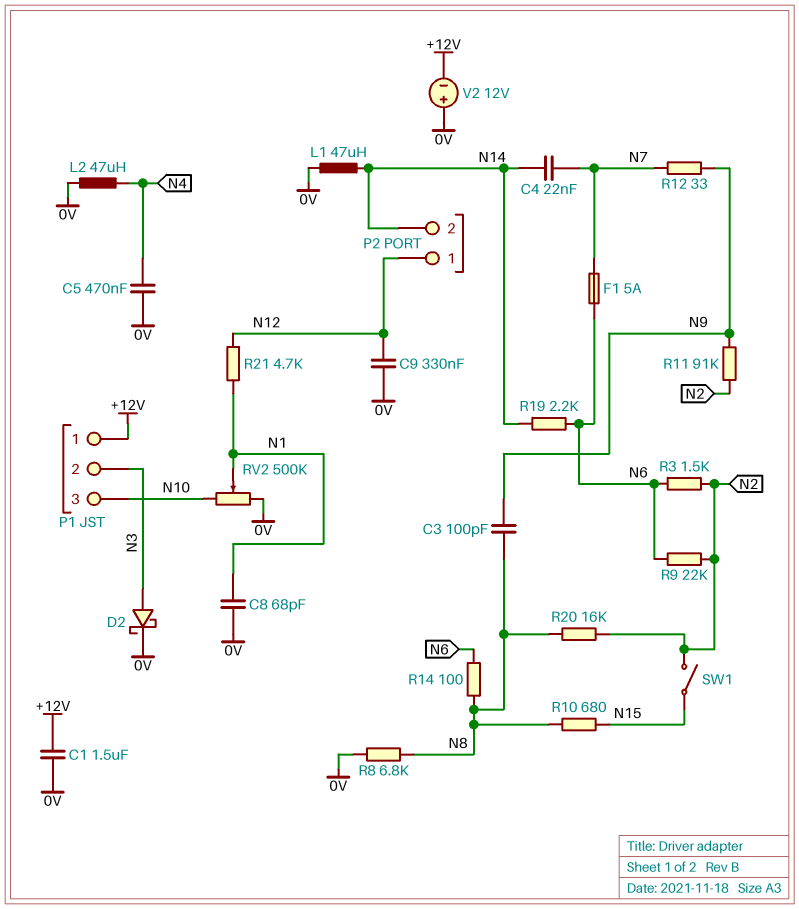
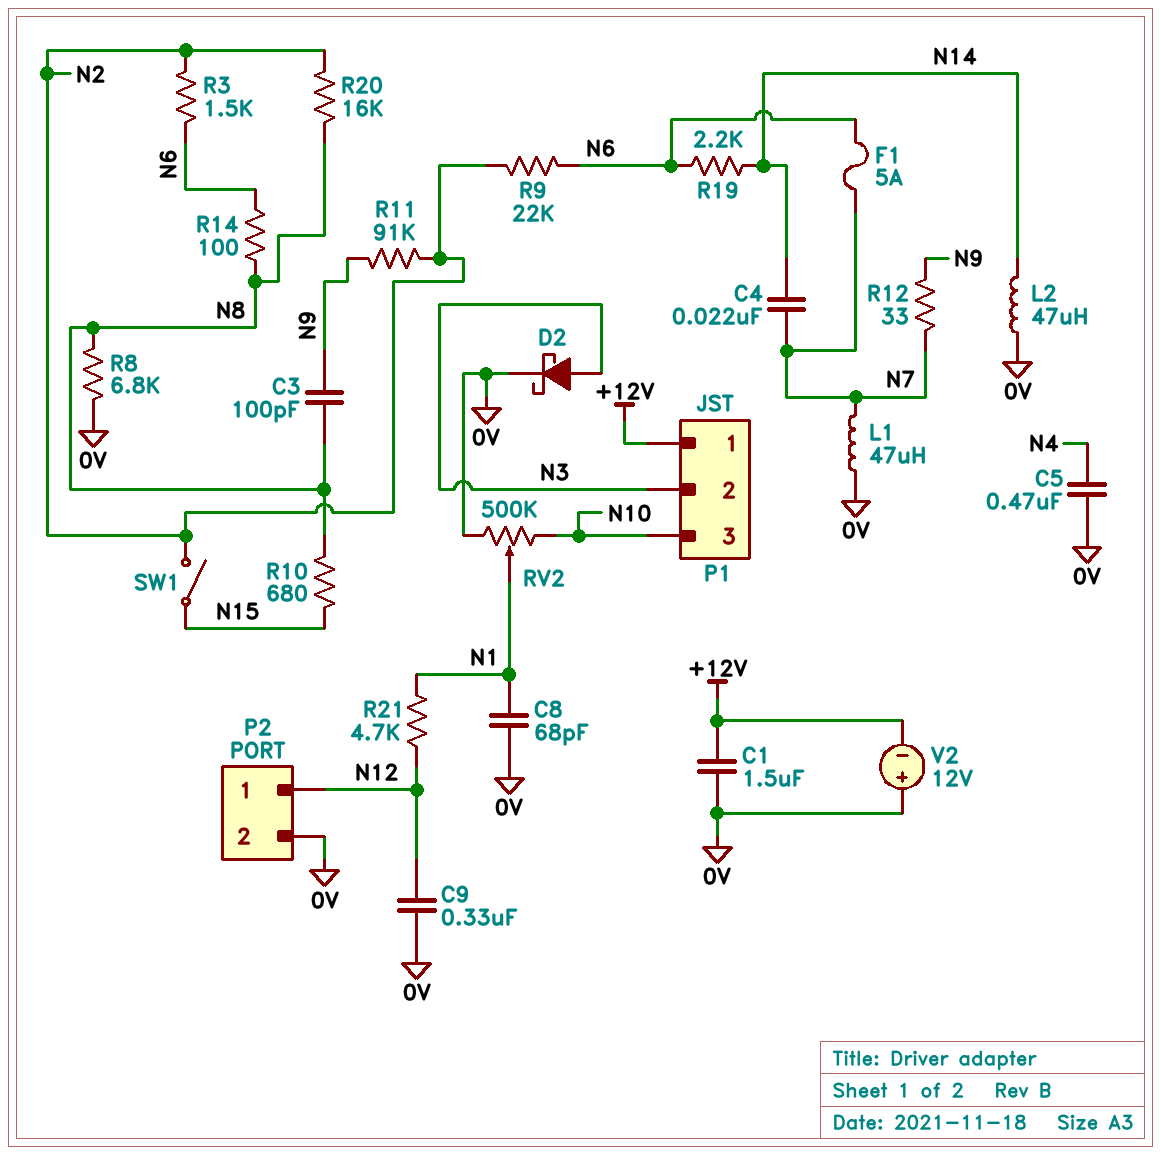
L1: 47uH (0V, N14) -> 47uH (0V, N7)
L2: 47uH (0V, N4) -> 47uH (0V, N14)
P2 pin 2: N14 -> 0V

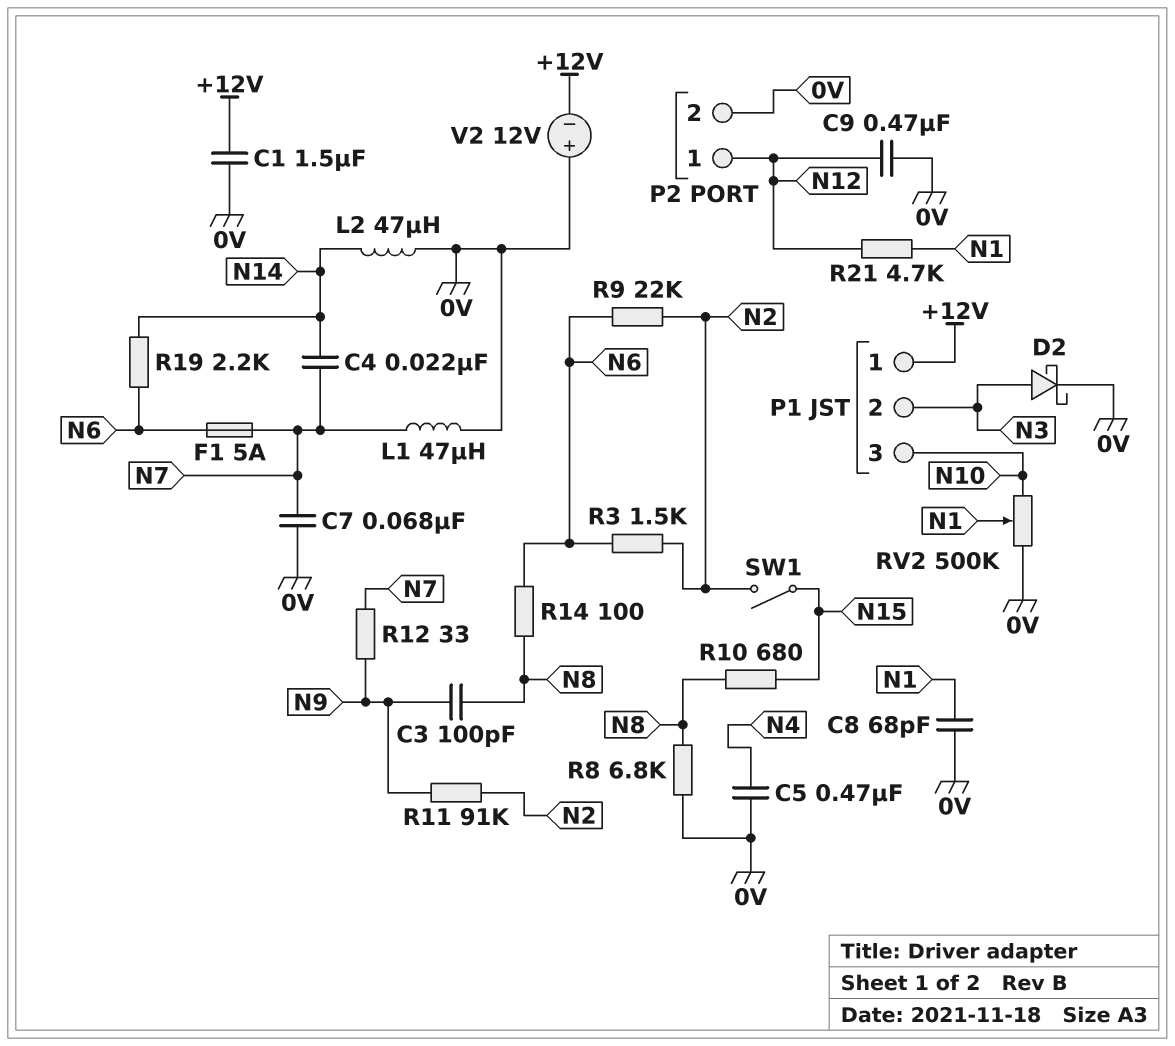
C7: none -> 68nF (0V, N7)
C9: 330nF (0V, N12) -> 470nF (0V, N12)
R20: 16k (N2, N8) -> none

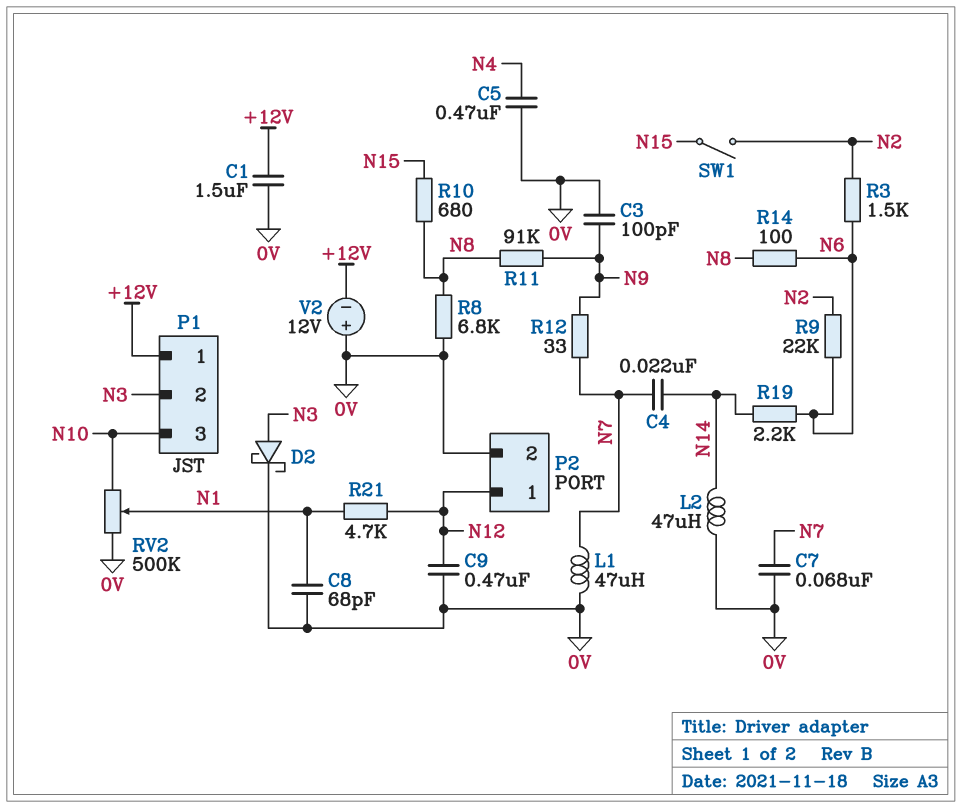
C3: 100pF (N8, N9) -> 100pF (0V, N9)
F1: 5A (N6, N7) -> none
R11: 91k (N2, N9) -> 91k (N8, N9)

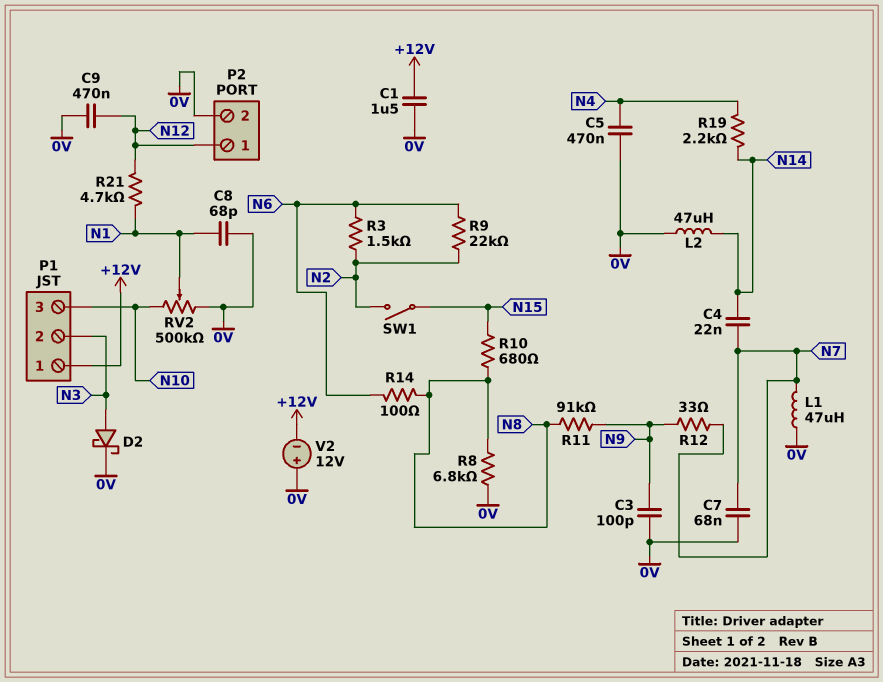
R19: 2.2k (N6, N14) -> 2.2k (N4, N14)

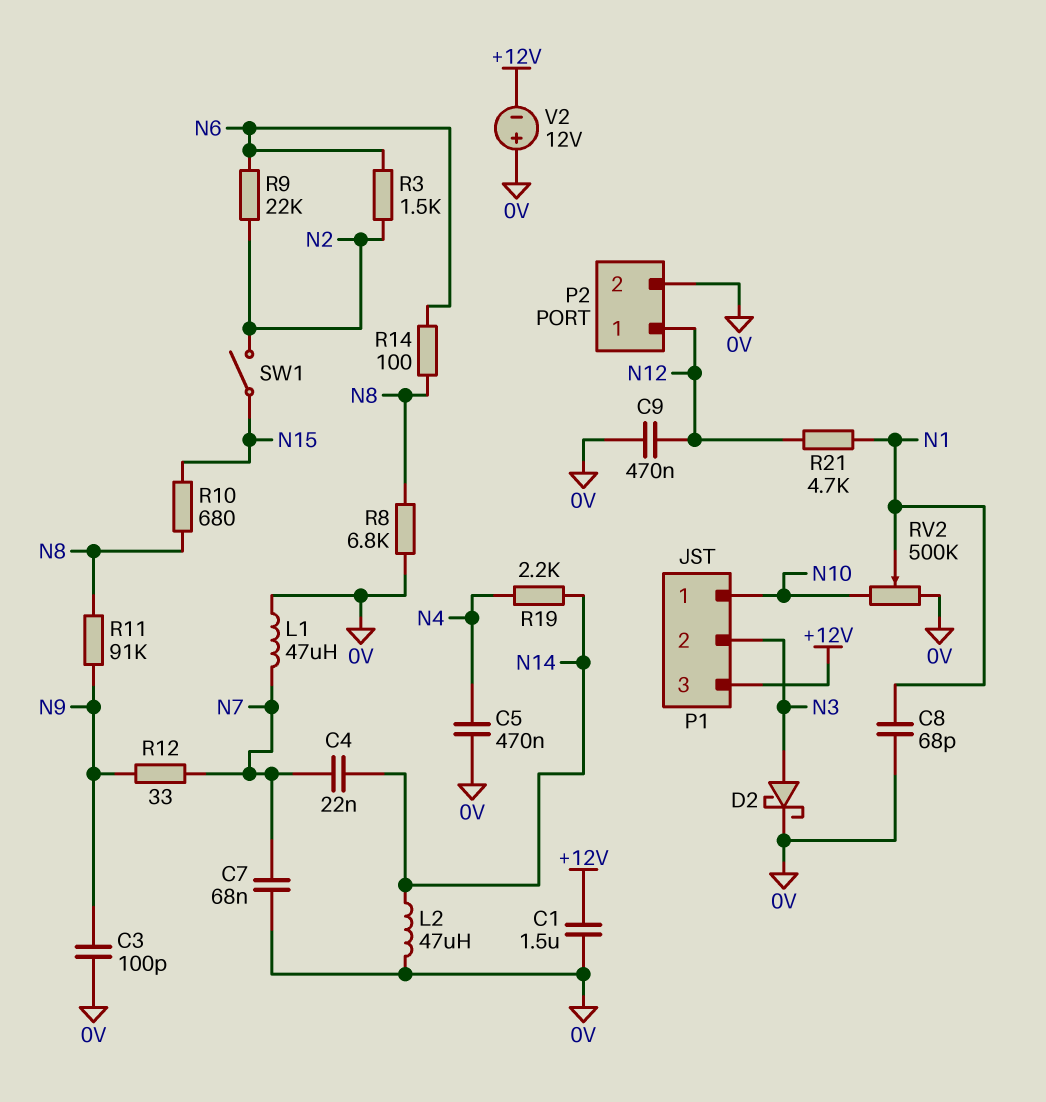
P1 pin 1: +12V -> N10
P1 pin 3: N10 -> +12V

